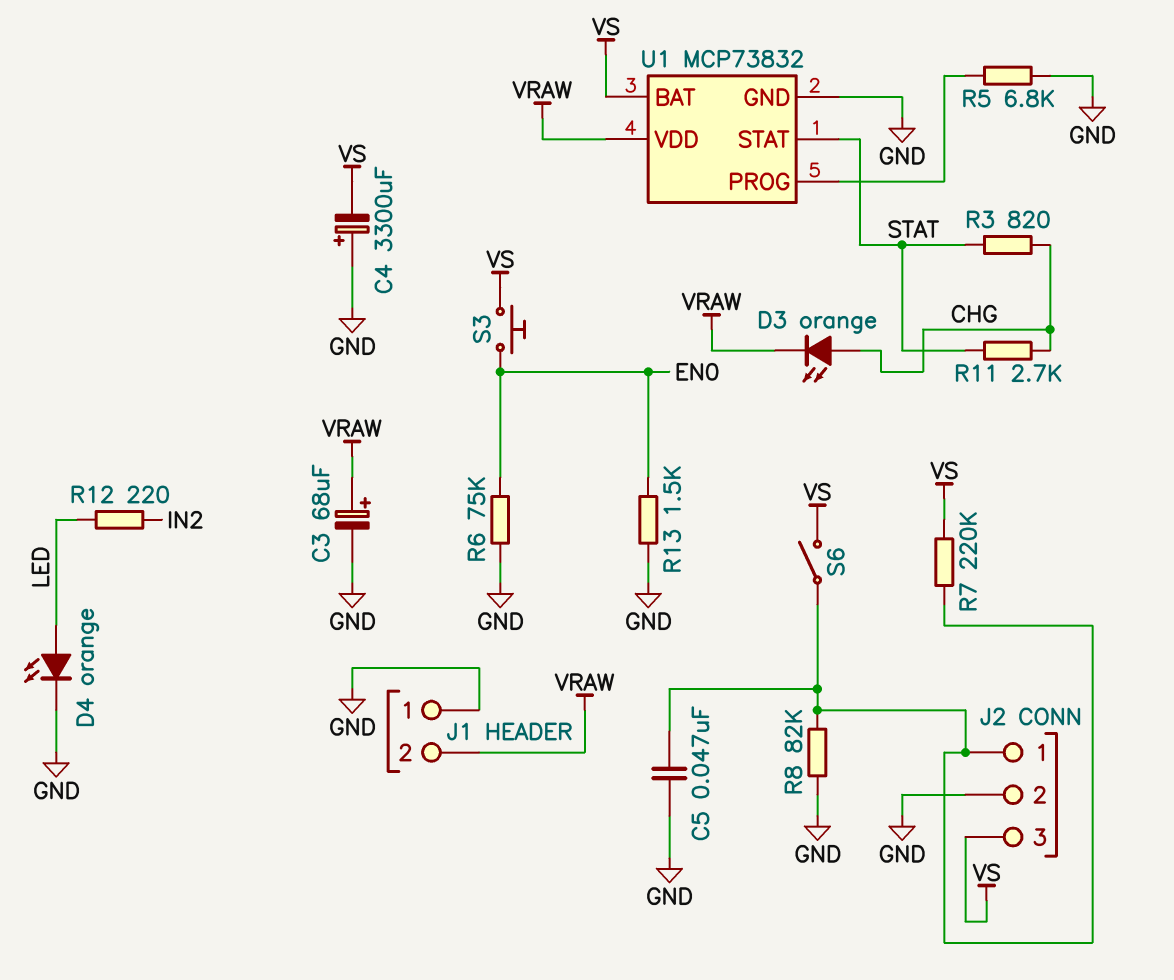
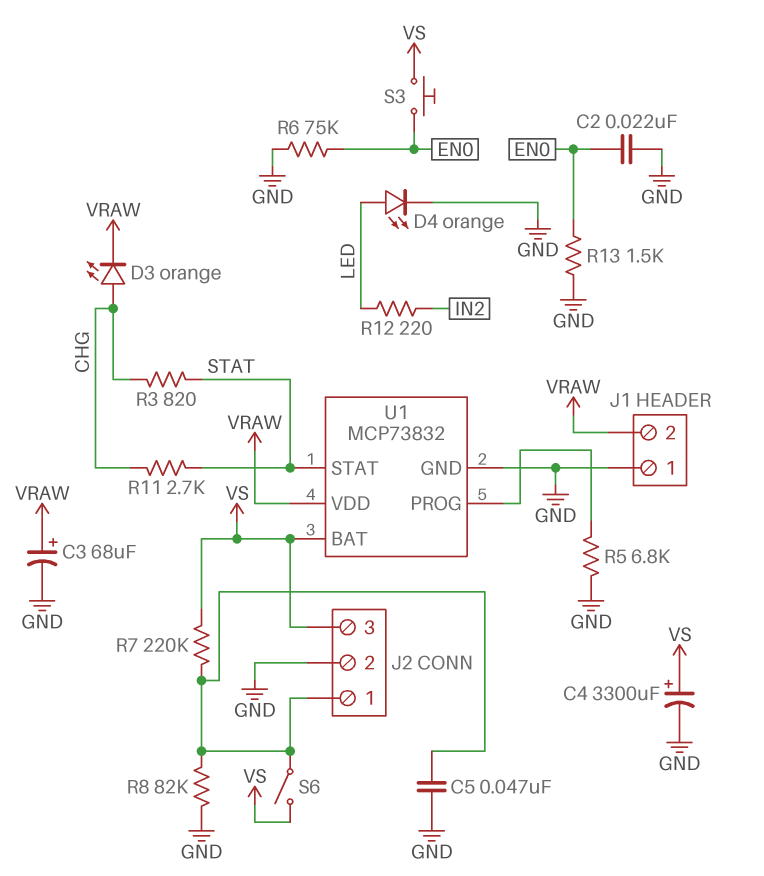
C2: none -> 22nF (EN0, GND)
C4: 3300uF (plus GND, minus VS) -> 3300uF (plus VS, minus GND)

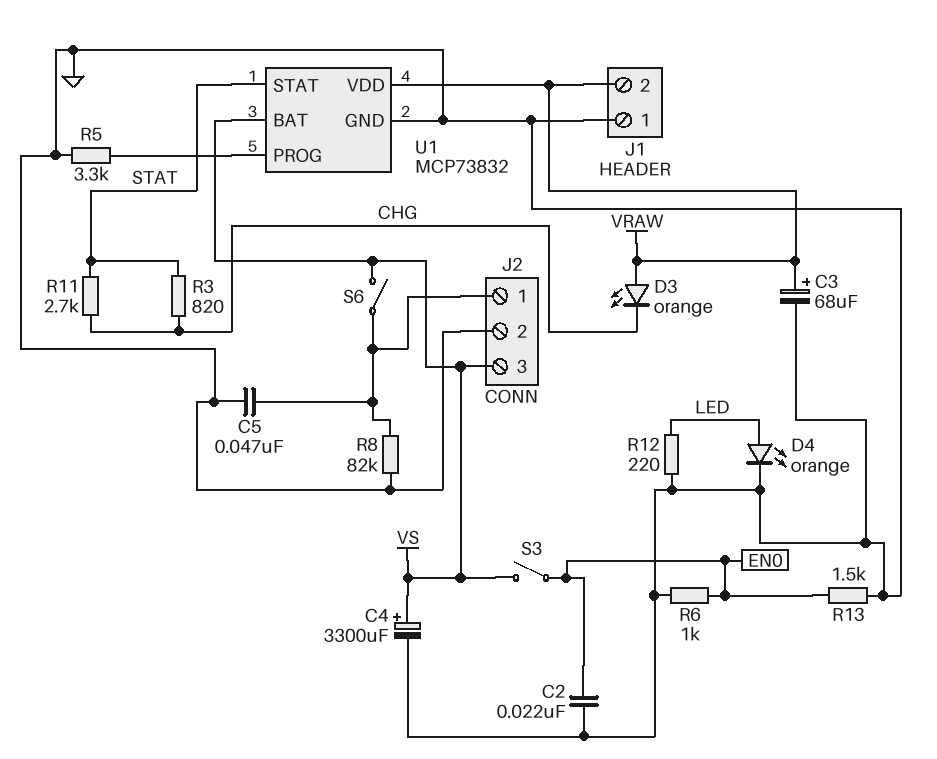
D3: LED orange (A CHG, K VRAW) -> LED orange (A VRAW, K CHG)
R5: 6.8k (GND, U1/PROG) -> 3.3k (GND, U1/PROG)
R6: 75k (EN0, GND) -> 1k (EN0, GND)
R7: 220k (J2/1, VS) -> none
R12: 220 (IN2, LED) -> 220 (GND, LED)
S3: button (EN0, VS) -> switch (EN0, VS)

